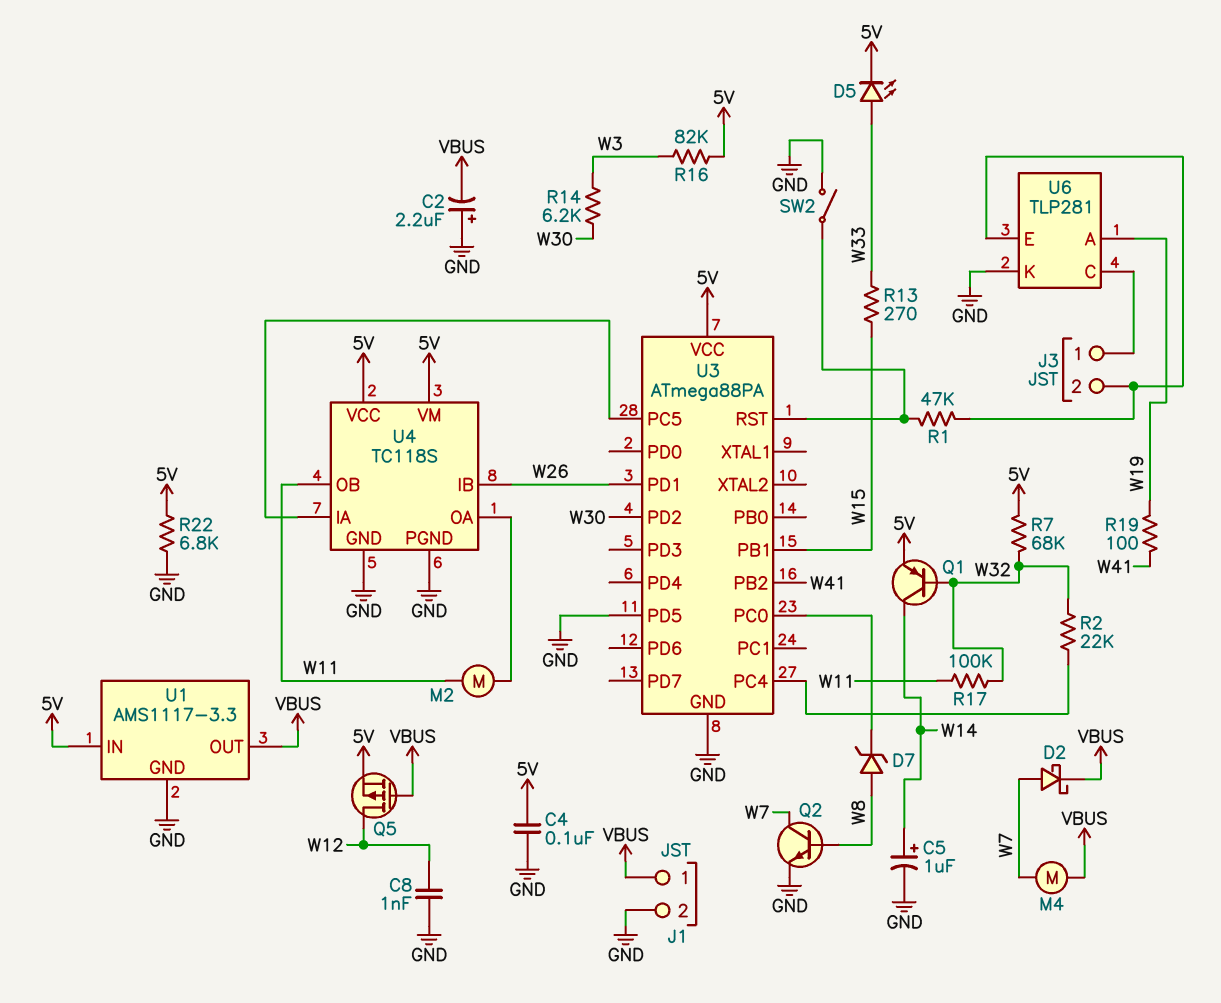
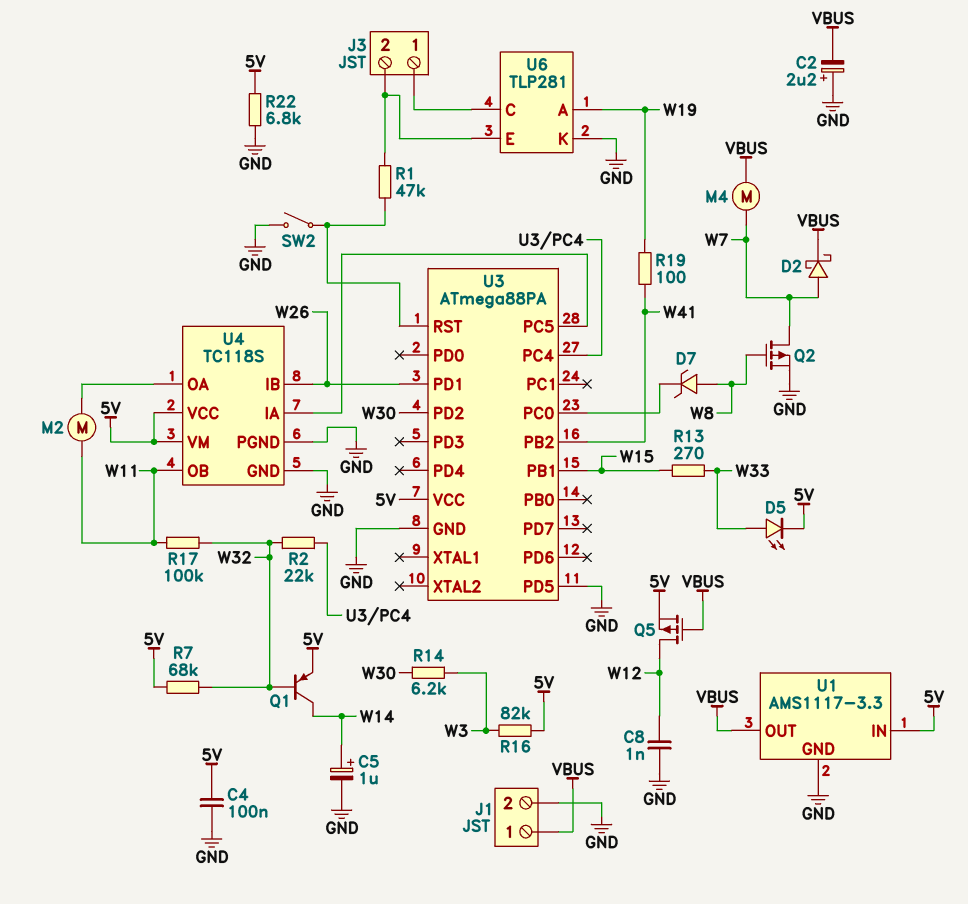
Q2: NPN (B W8, C W7, E GND) -> PMOS (G W8, D W7, S GND)

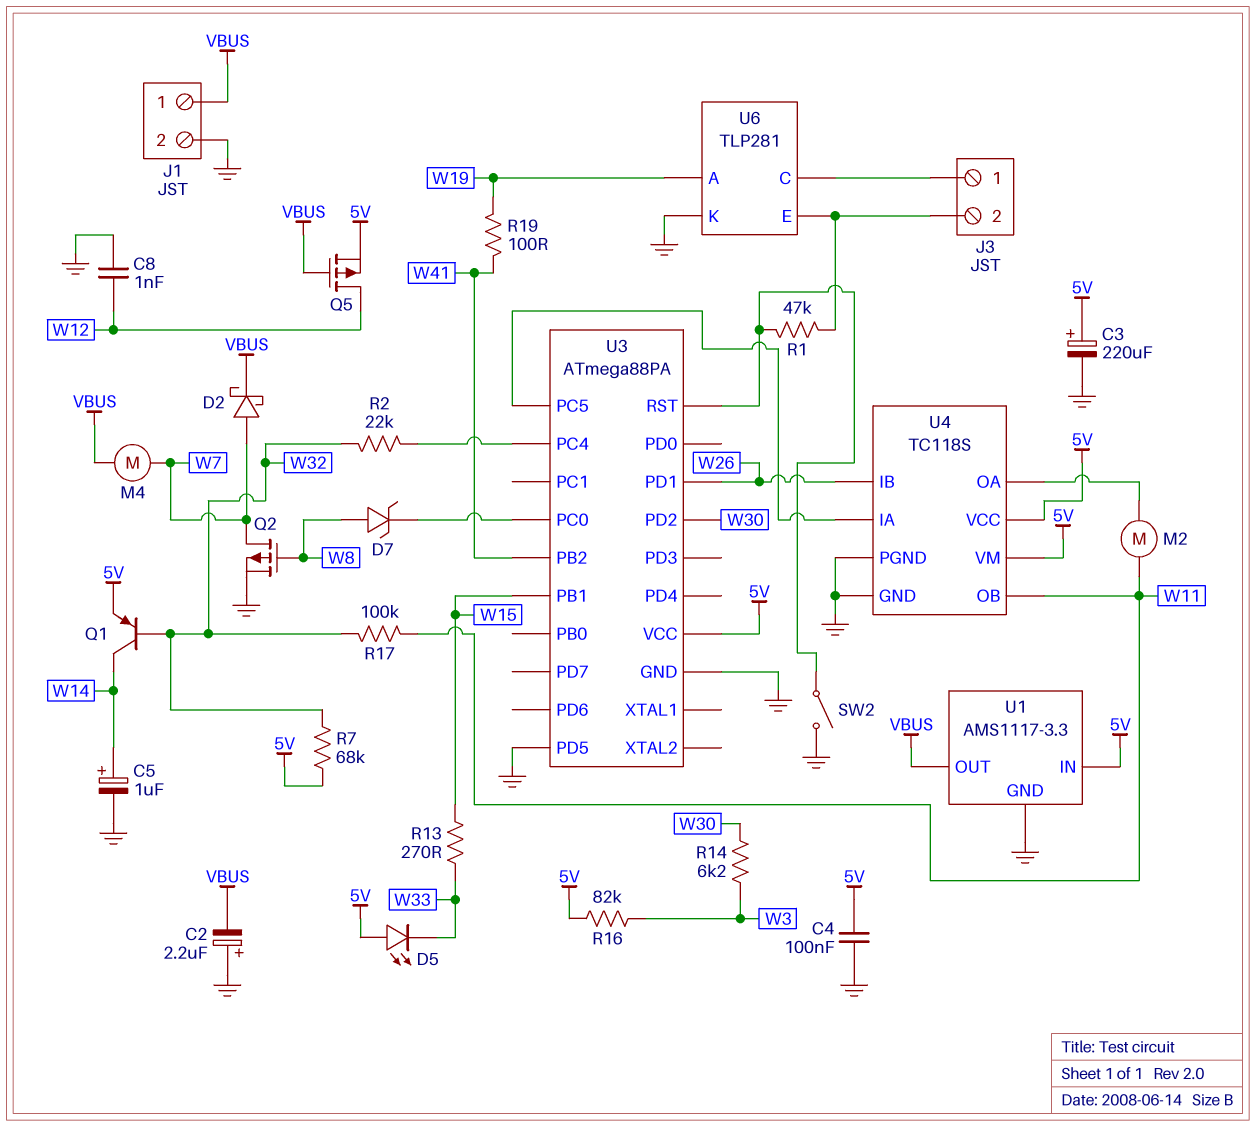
C3: none -> 220uF (plus 5V, minus GND)
D5: LED (A W33, K 5V) -> LED (A 5V, K W33)
R22: 6.8k (5V, GND) -> none

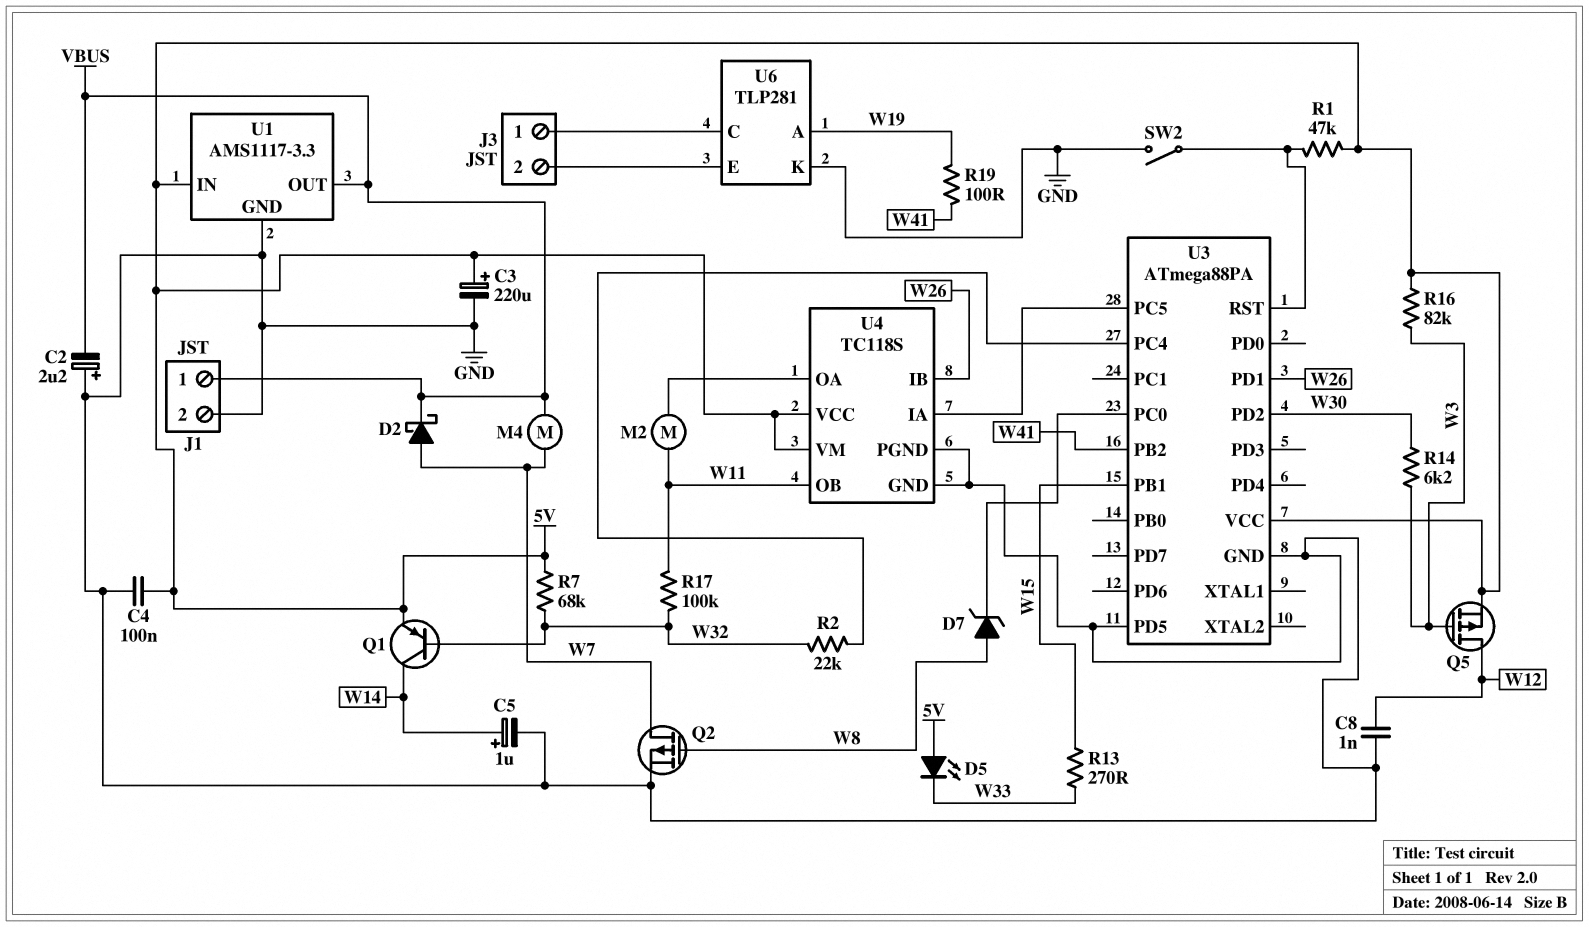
Q5: PMOS (G VBUS, D W12, S 5V) -> PMOS (G W3, D W12, S 5V)
R1: 47k (J3/2, U3/RST) -> 47k (5V, U3/RST)

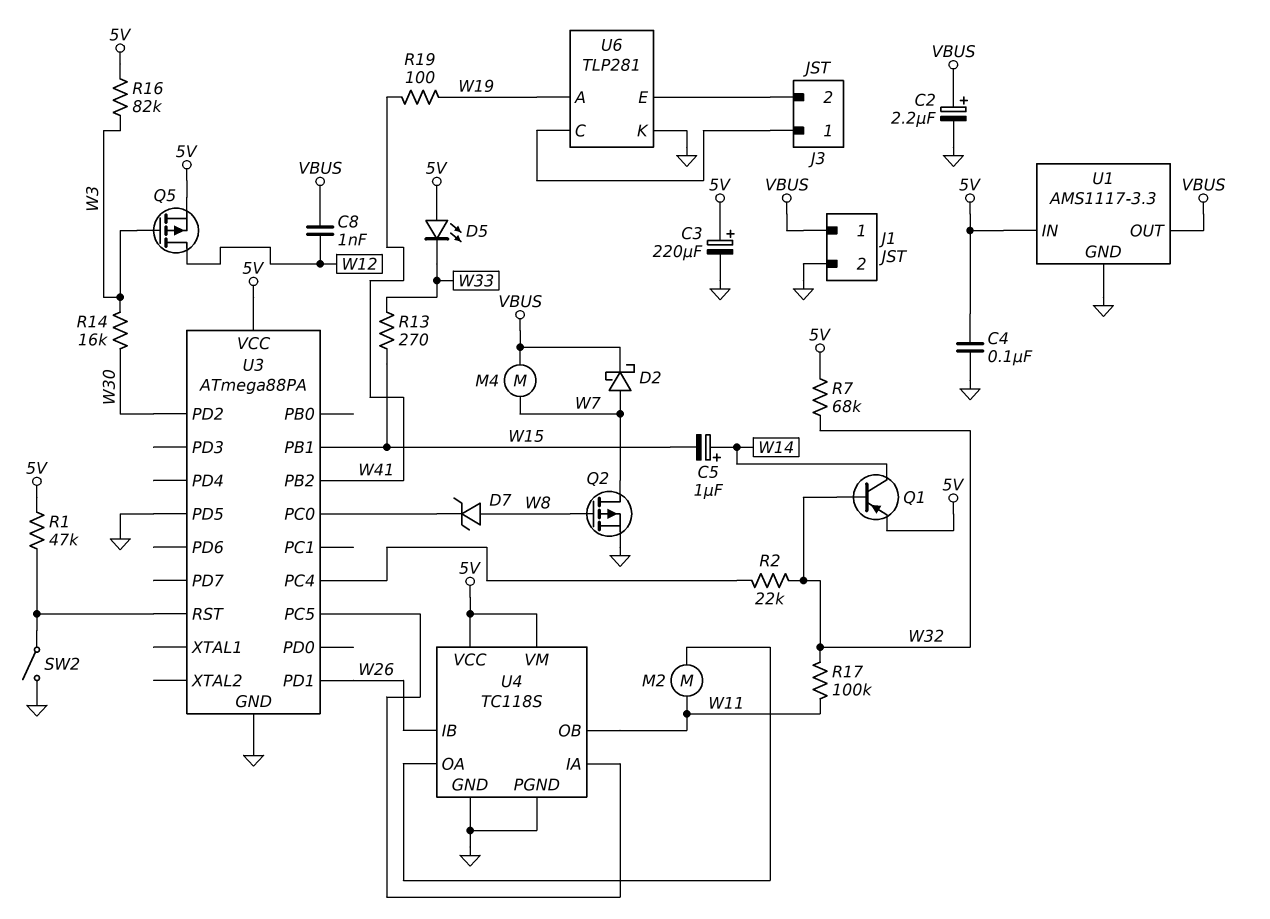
C2: 2.2uF (plus GND, minus VBUS) -> 2.2uF (plus VBUS, minus GND)
C5: 1uF (plus W14, minus GND) -> 1uF (plus W14, minus W15)
C8: 1nF (GND, W12) -> 1nF (VBUS, W12)
R14: 6.2k (W3, W30) -> 16k (W3, W30)

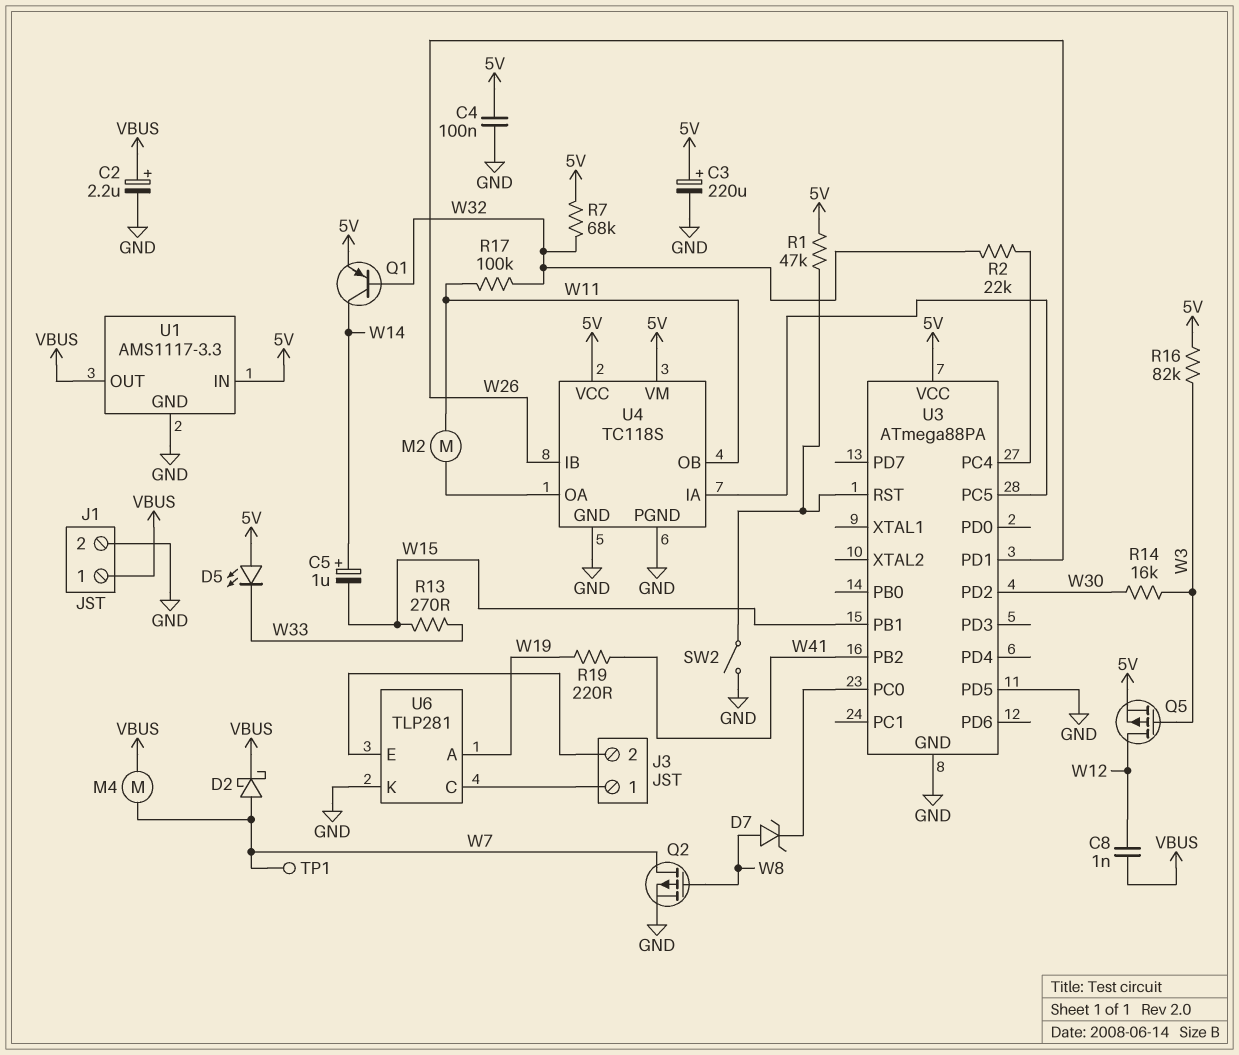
R19: 100 (W19, W41) -> 220 (W19, W41)
TP1: none -> test point (W7)

